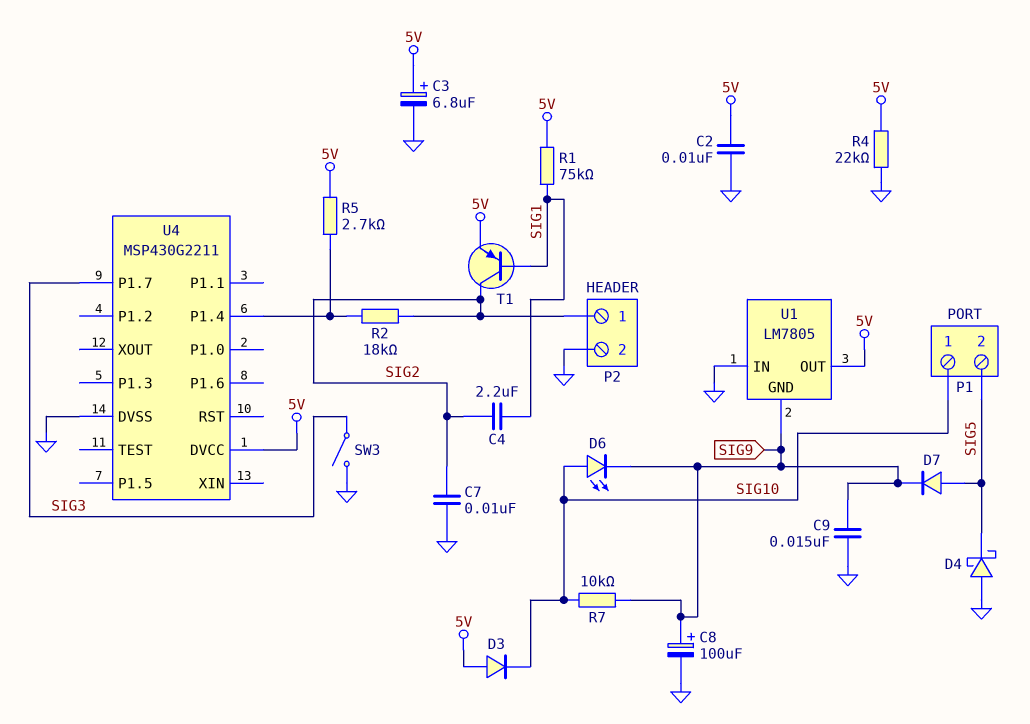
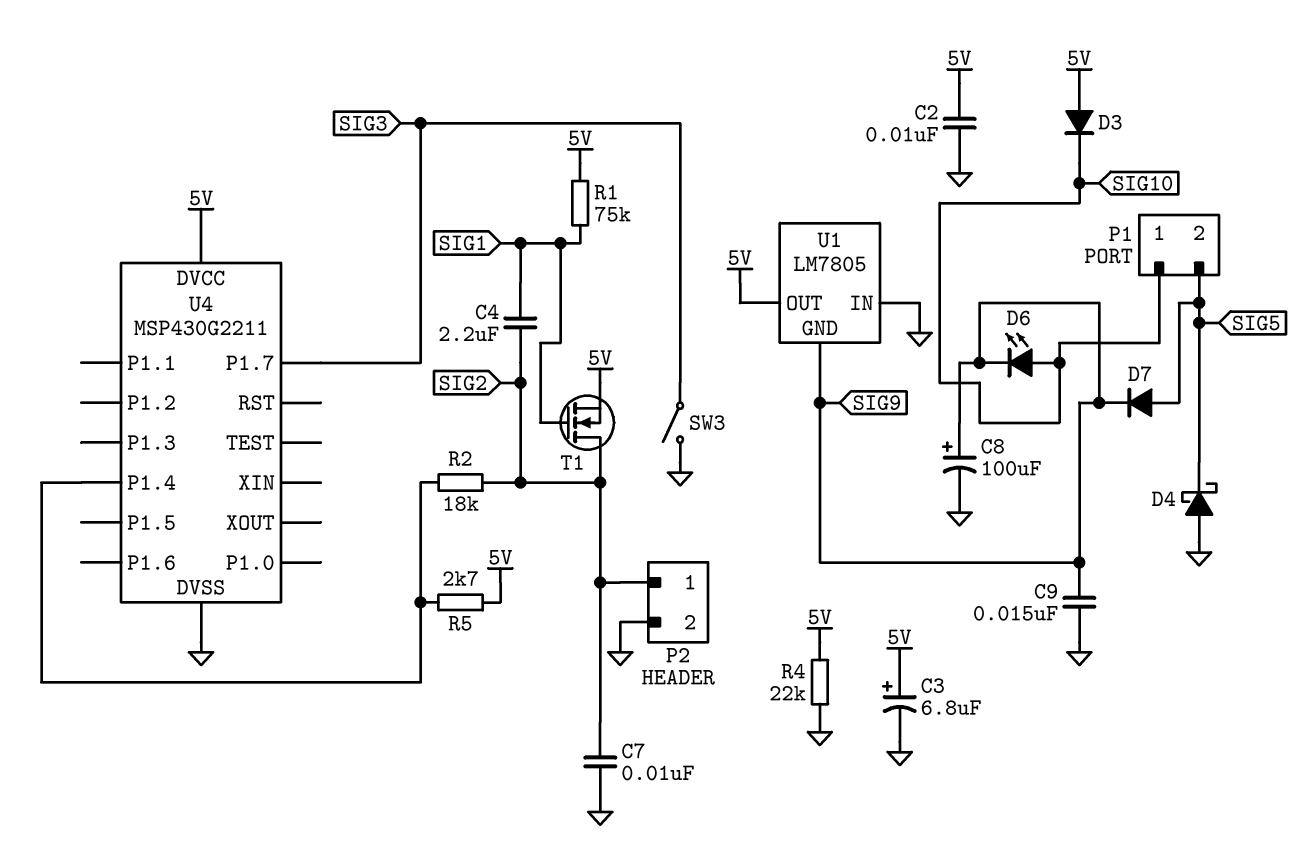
R7: 10k (SIG9, SIG10) -> none
T1: PNP (B SIG1, C SIG2, E 5V) -> NMOS (G SIG1, D SIG2, S 5V)

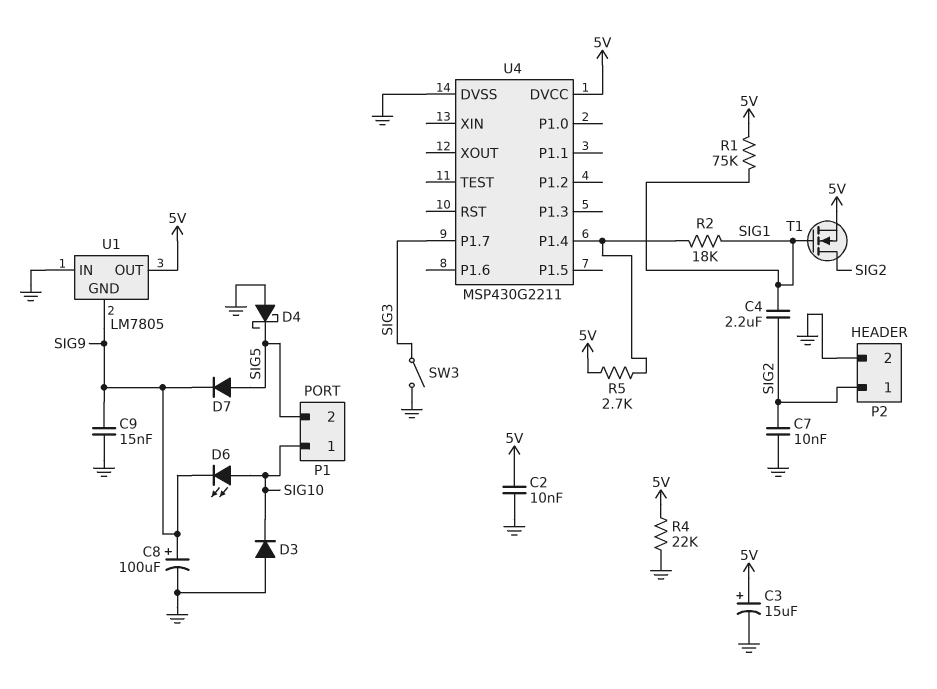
C3: 6.8uF (plus 5V, minus GND) -> 15uF (plus 5V, minus GND)
D3: diode (A 5V, K SIG10) -> diode (A GND, K SIG10)
R2: 18k (SIG2, U4/P1.4) -> 18k (SIG1, U4/P1.4)

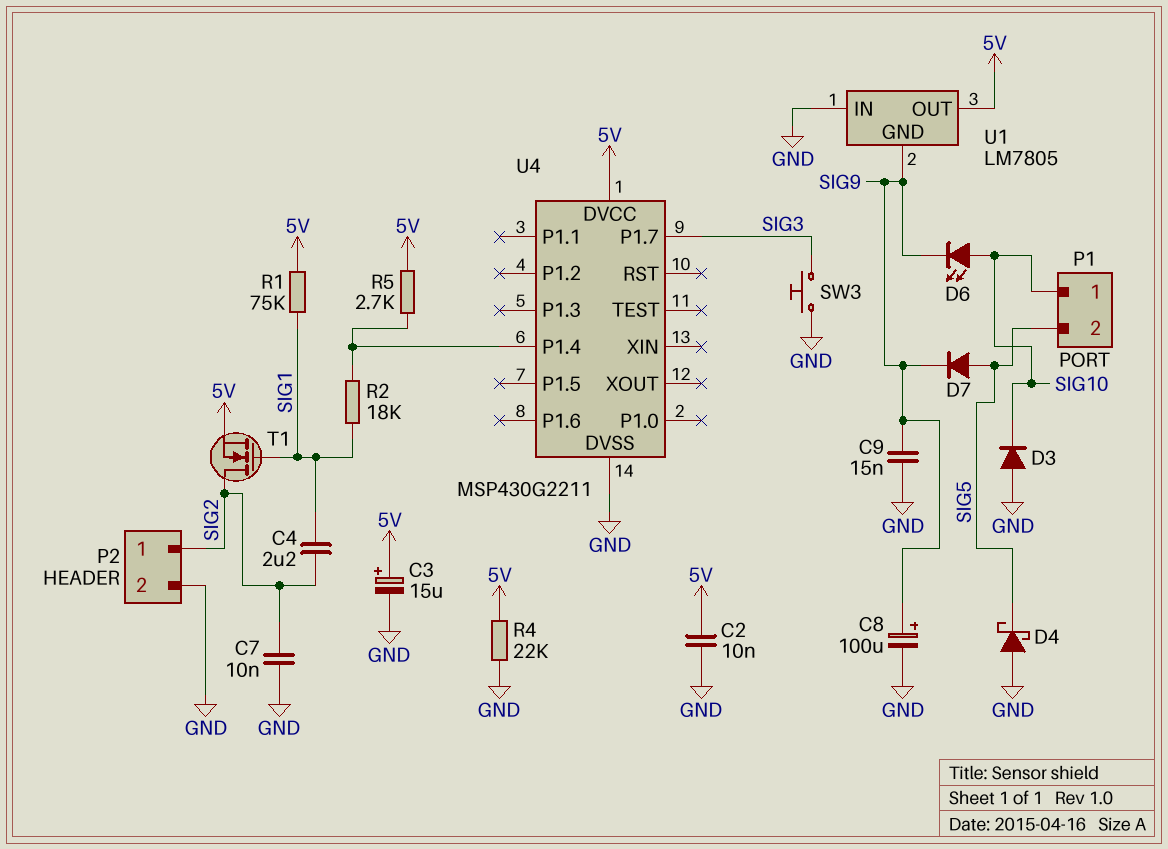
SW3: switch (GND, SIG3) -> button (GND, SIG3)

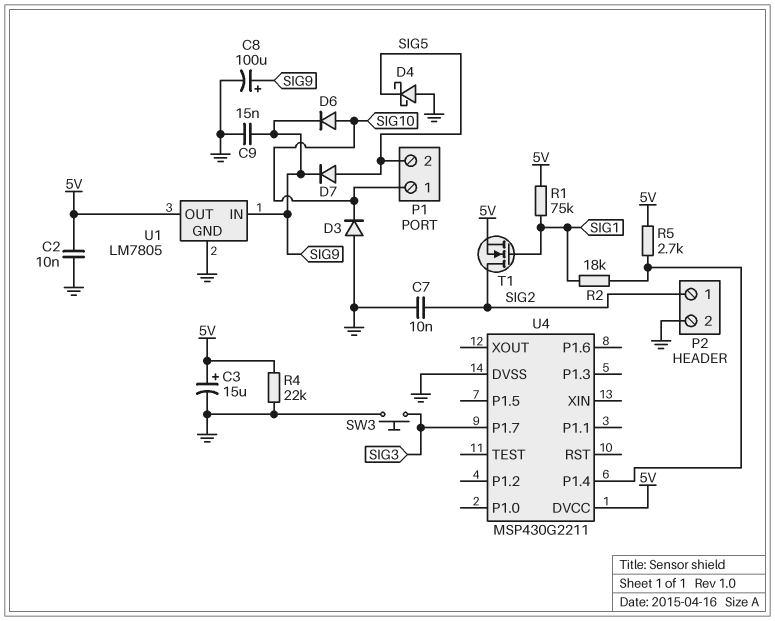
C4: 2.2uF (SIG1, SIG2) -> none
D6: LED (A SIG10, K SIG9) -> diode (A SIG10, K SIG9)
U1 pin GND: SIG9 -> GND
U1 pin IN: GND -> SIG9

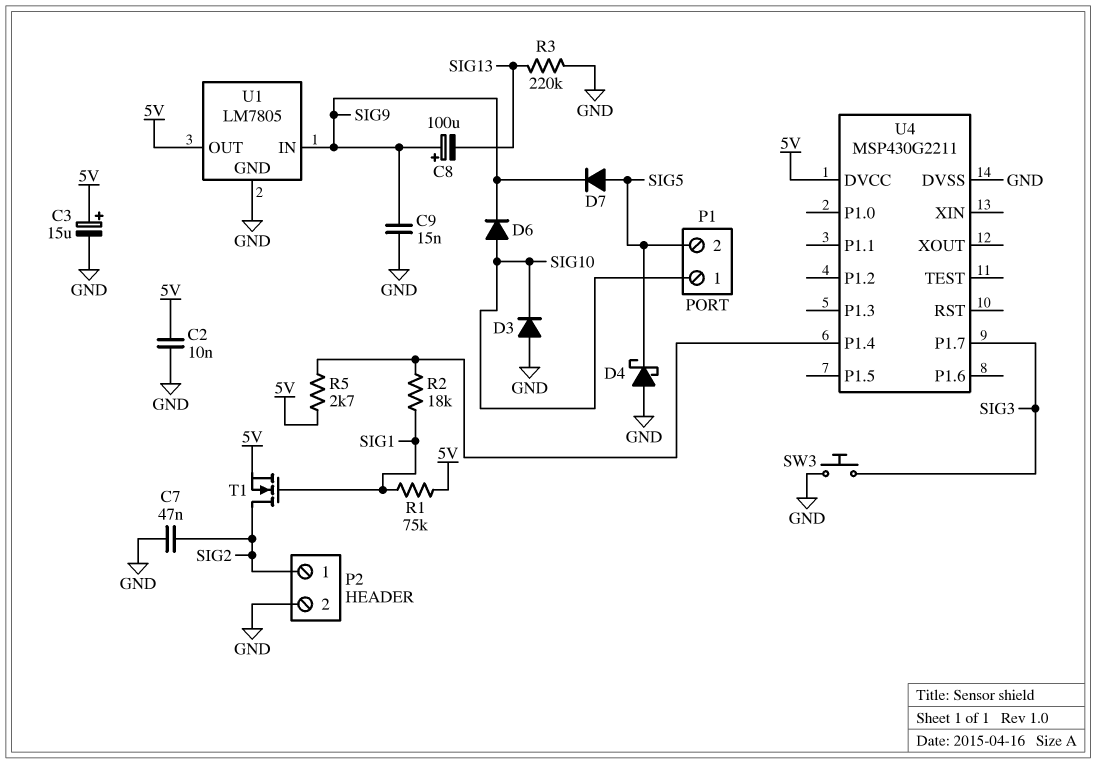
C7: 10nF (GND, SIG2) -> 47nF (GND, SIG2)
C8: 100uF (plus SIG9, minus GND) -> 100uF (plus SIG9, minus SIG13)
R3: none -> 220k (GND, SIG13)
R4: 22k (5V, GND) -> none

